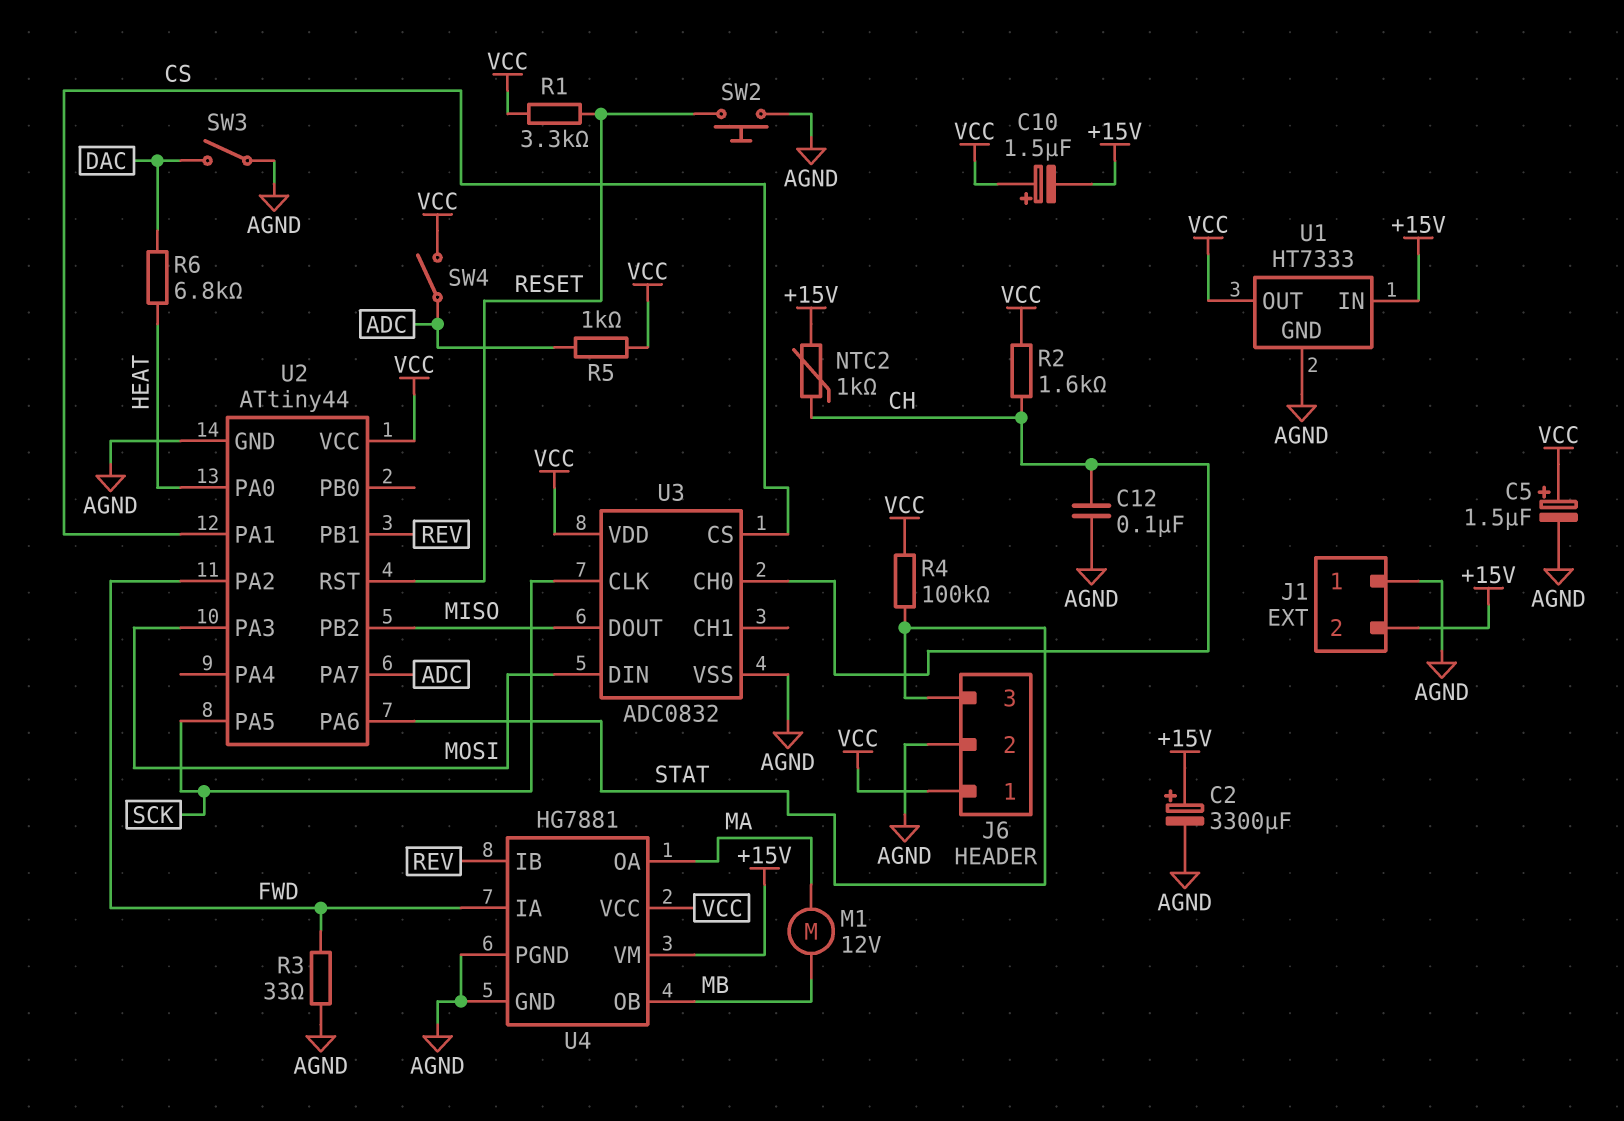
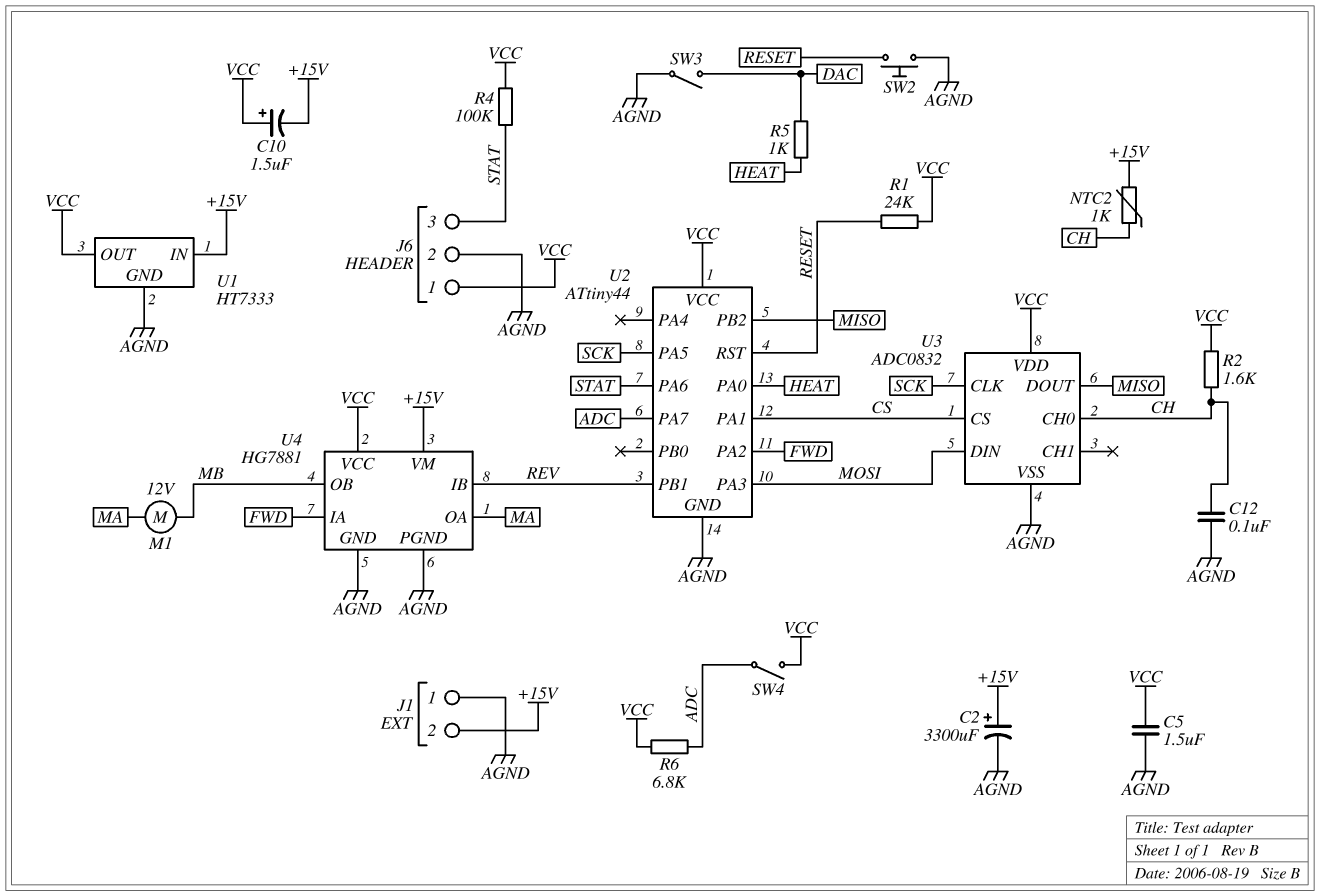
C5: 1.5uF (plus VCC, minus AGND) -> 1.5uF (AGND, VCC)
R1: 3.3k (RESET, VCC) -> 24k (RESET, VCC)
R3: 33 (AGND, FWD) -> none
R5: 1k (ADC, VCC) -> 1k (DAC, HEAT)
R6: 6.8k (DAC, HEAT) -> 6.8k (ADC, VCC)

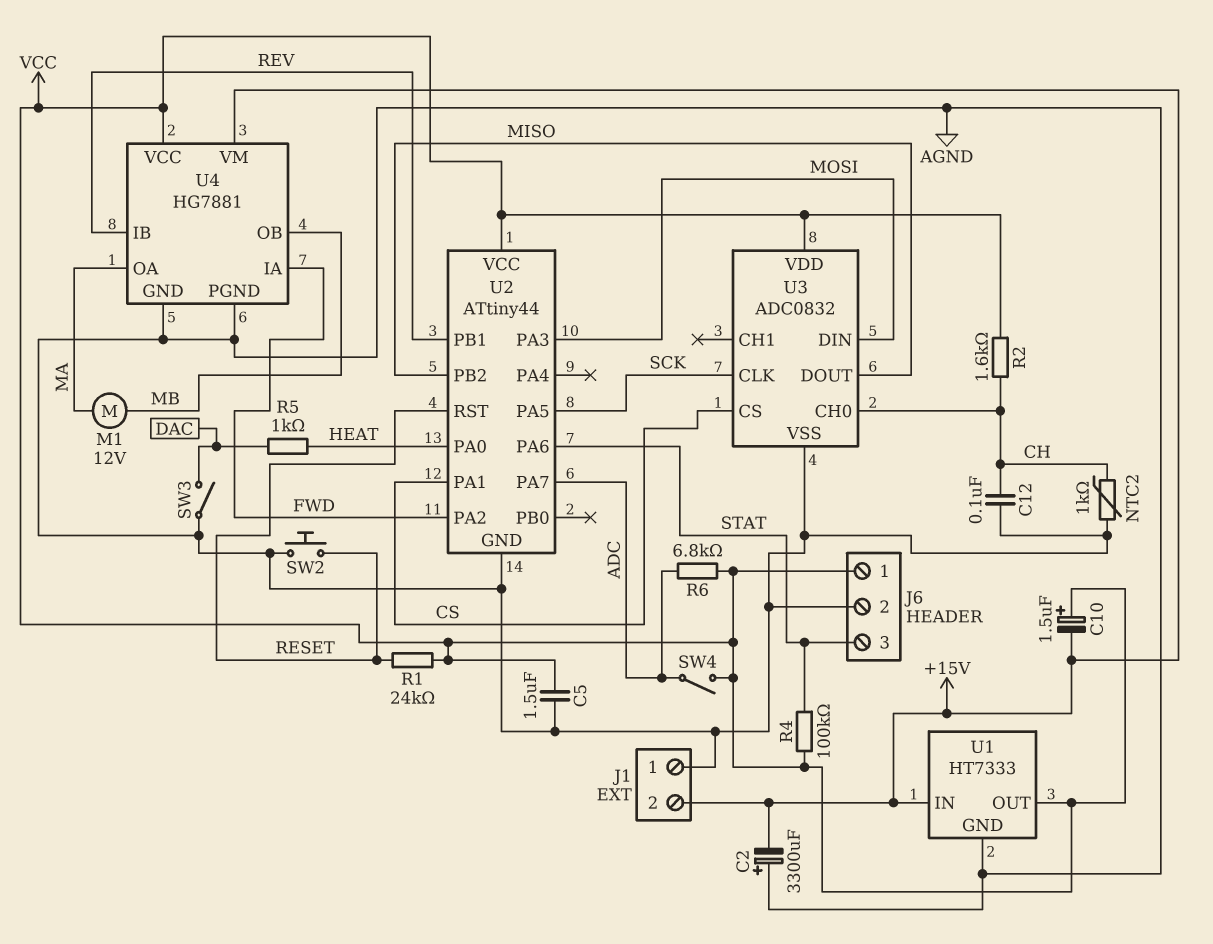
C2: 3300uF (plus +15V, minus AGND) -> 3300uF (plus AGND, minus +15V)
NTC2: 1k (+15V, CH) -> 1k (AGND, CH)

